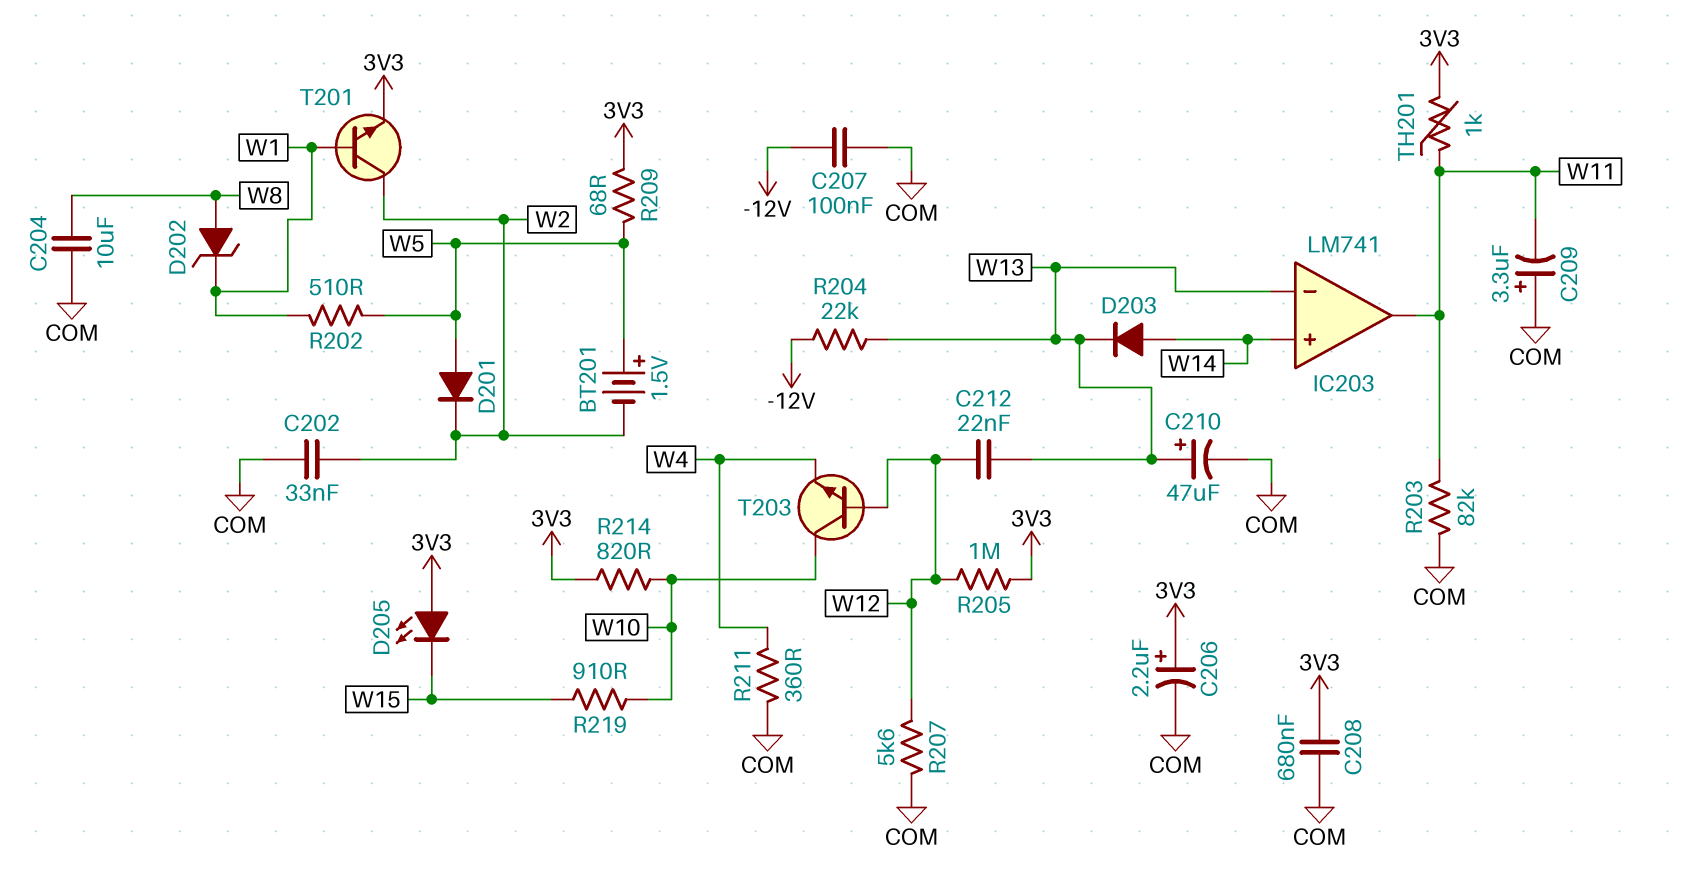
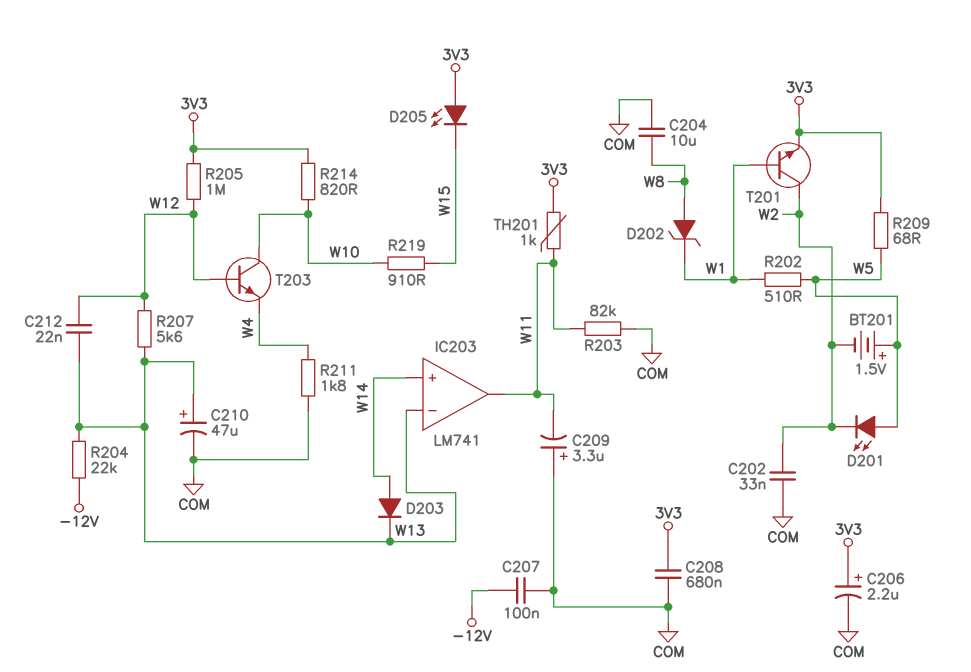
D201: diode (A W5, K W2) -> LED (A W5, K W2)
R207: 5.6k (COM, W12) -> 5.6k (W12, W13)
R211: 360 (COM, W4) -> 1.8k (COM, W4)

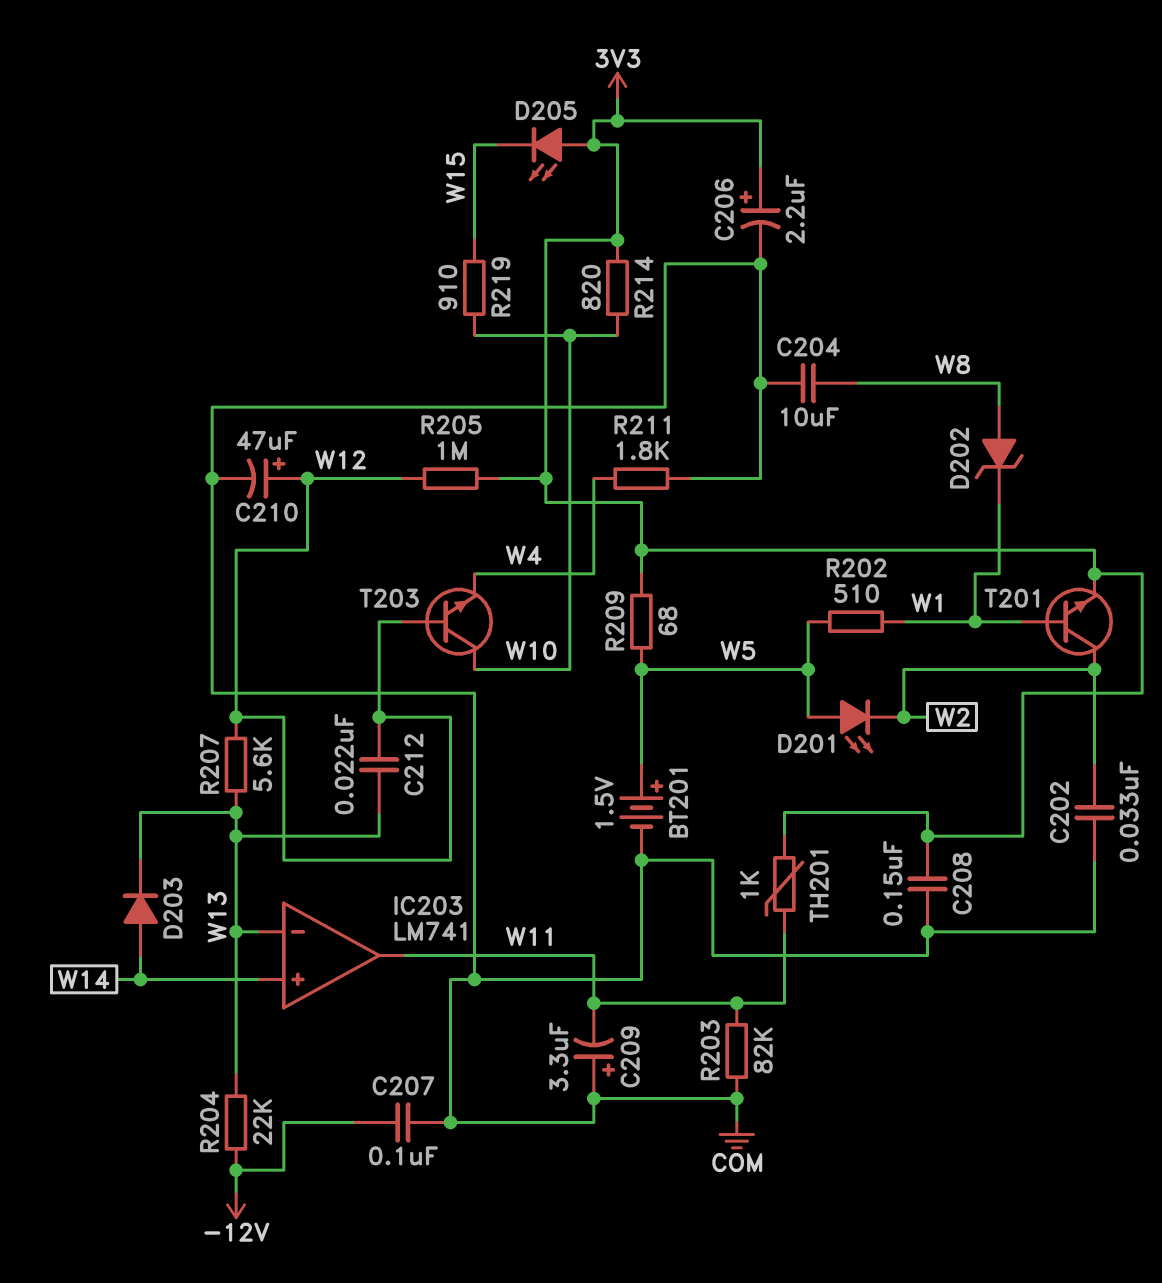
BT201: 1.5V (plus W5, minus W2) -> 1.5V (plus W5, minus COM)
C208: 680nF (3V3, COM) -> 150nF (3V3, COM)
C210: 47uF (plus W13, minus COM) -> 47uF (plus W12, minus COM)

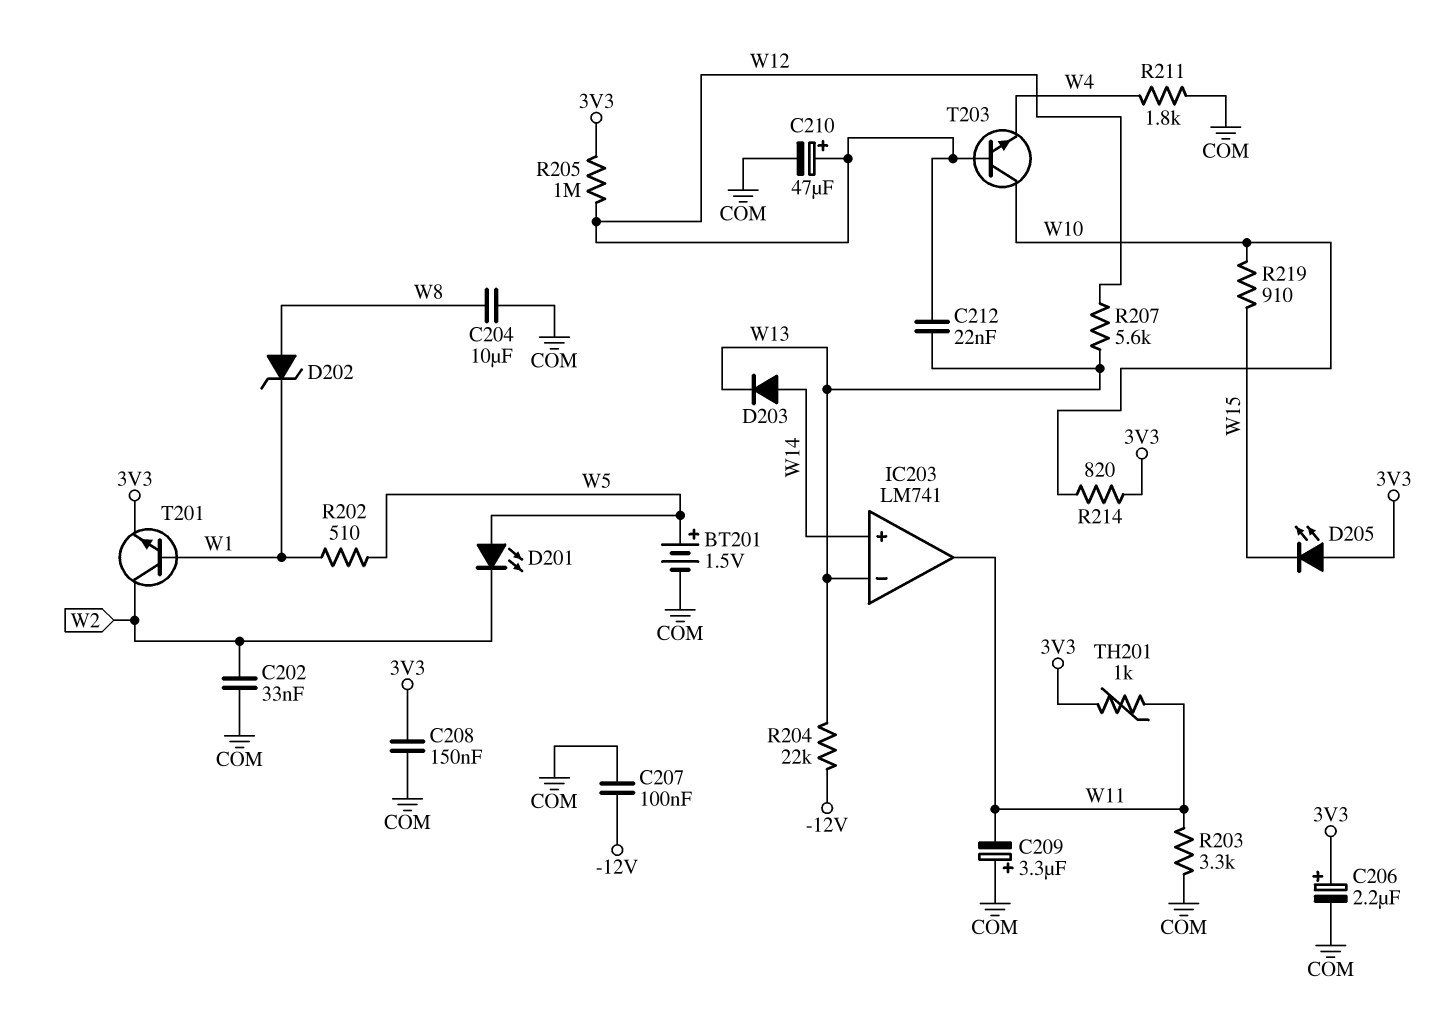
R203: 82k (COM, W11) -> 3.3k (COM, W11)
R209: 68 (3V3, W5) -> none

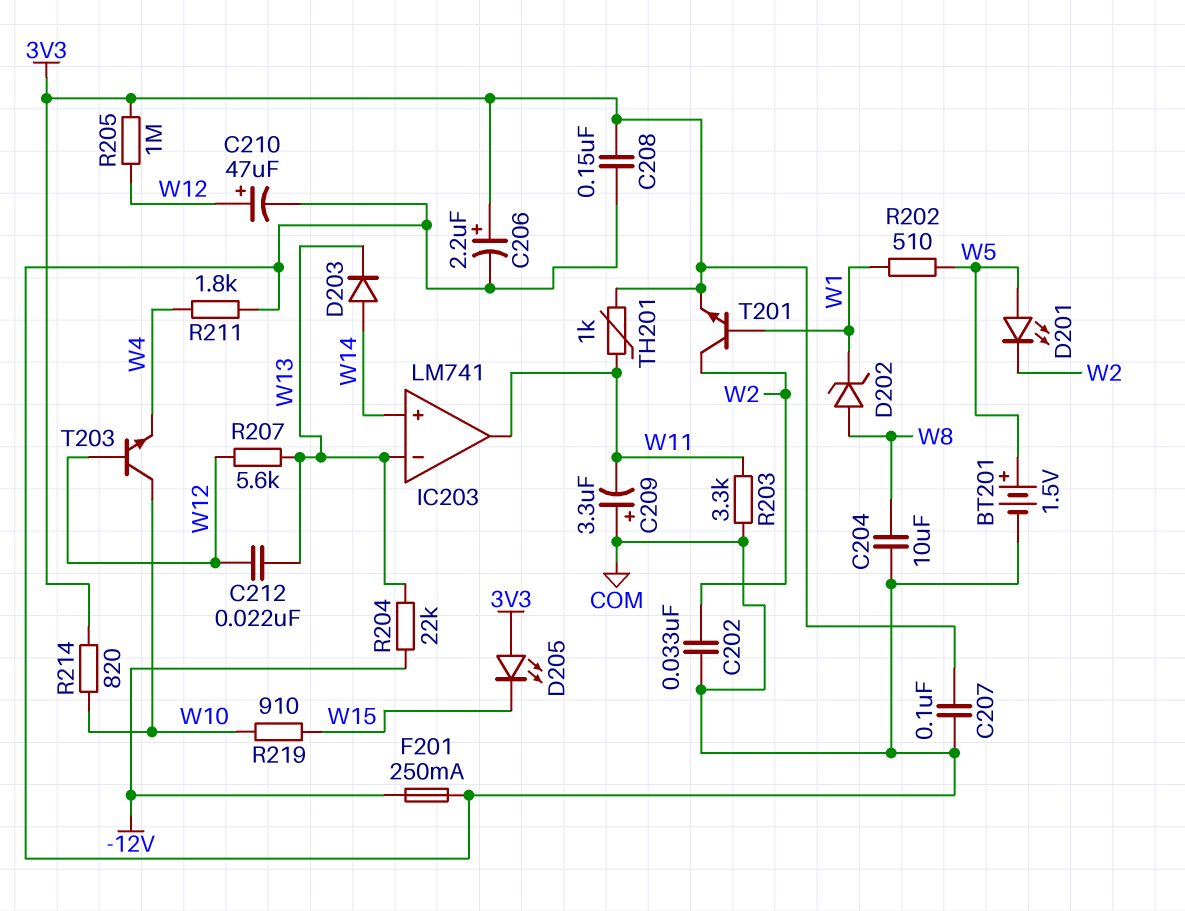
C207: 100nF (-12V, COM) -> 100nF (3V3, COM)
F201: none -> 250mA (-12V, COM)

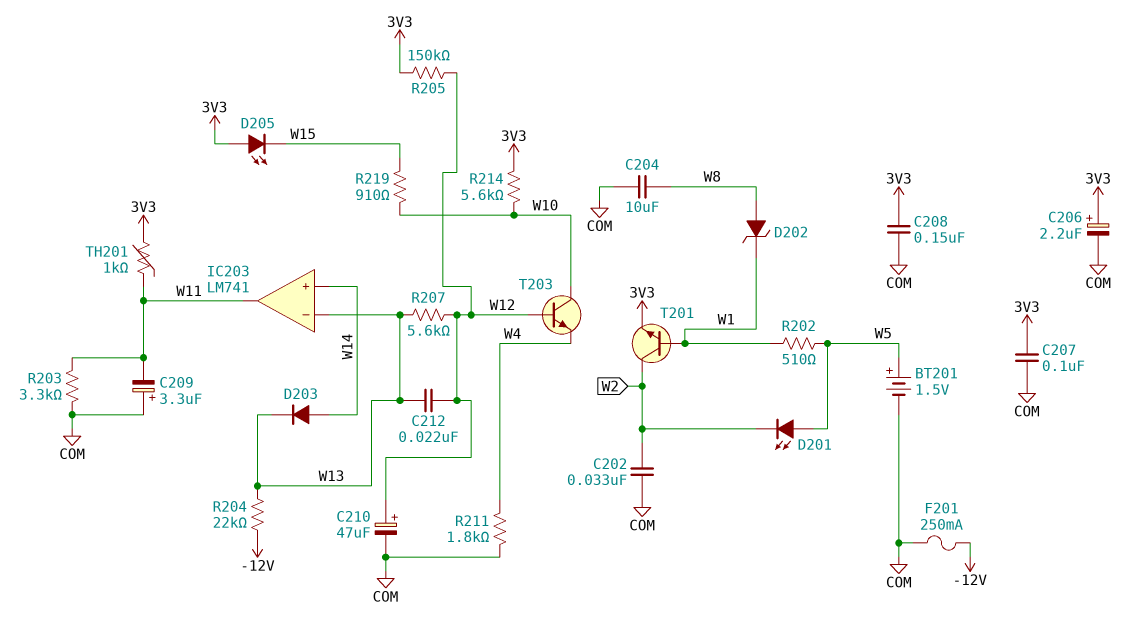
R205: 1M (3V3, W12) -> 150k (3V3, W12)
R214: 820 (3V3, W10) -> 5.6k (3V3, W10)

